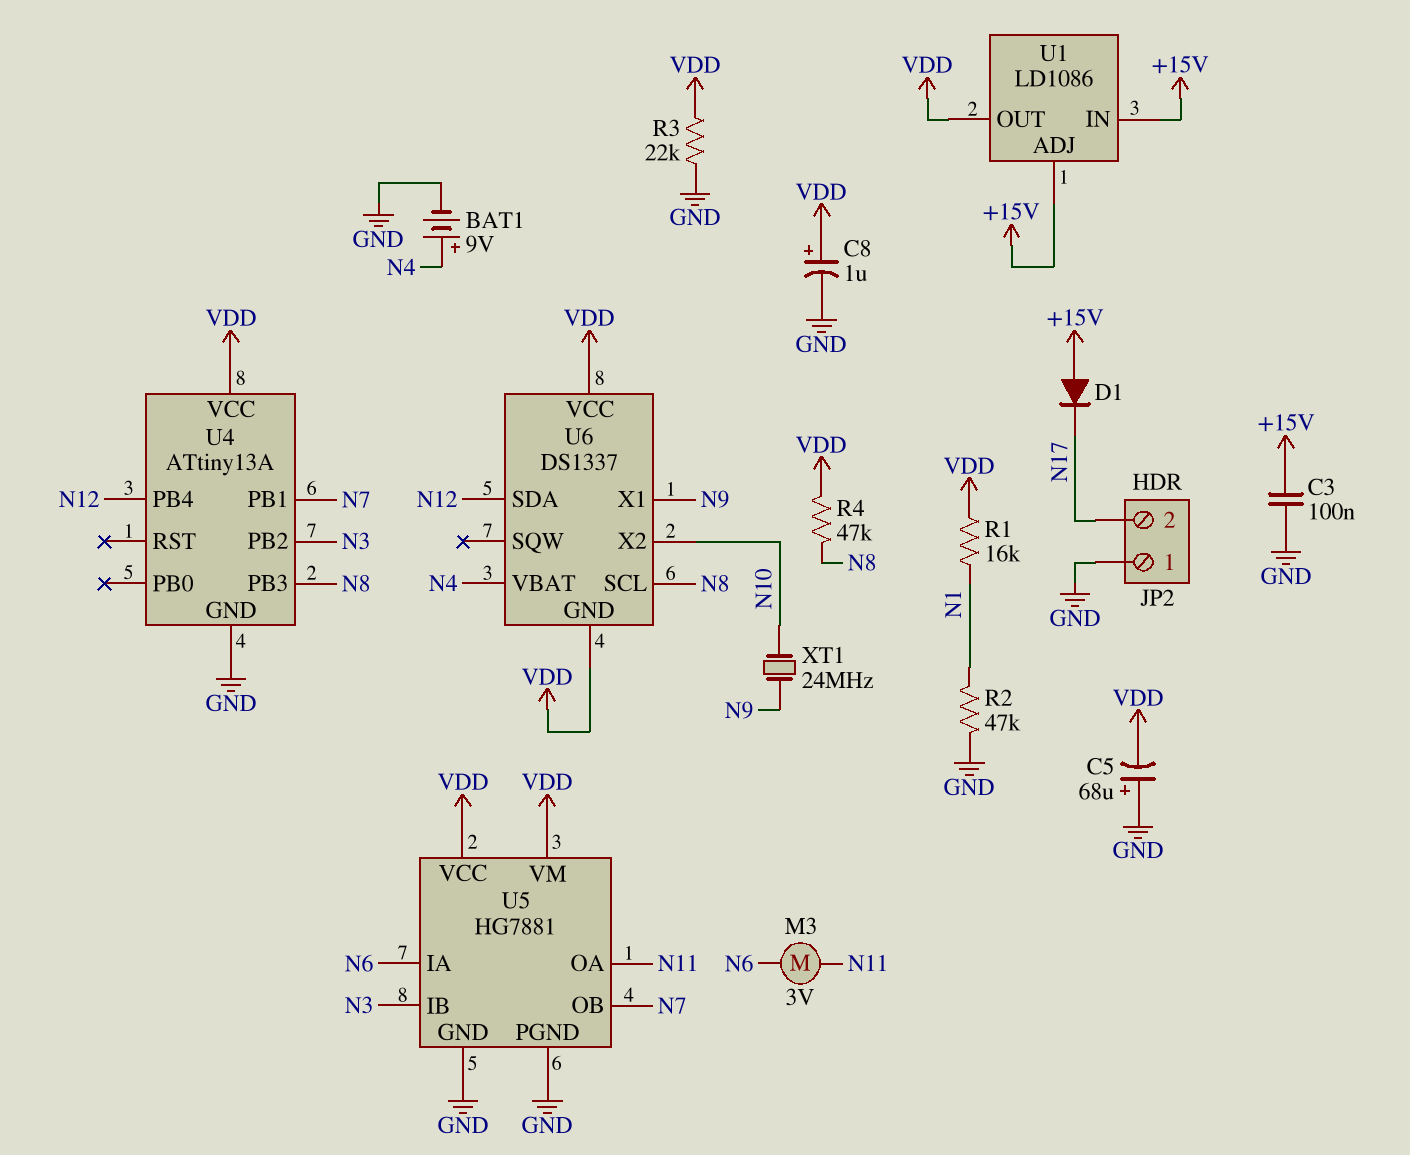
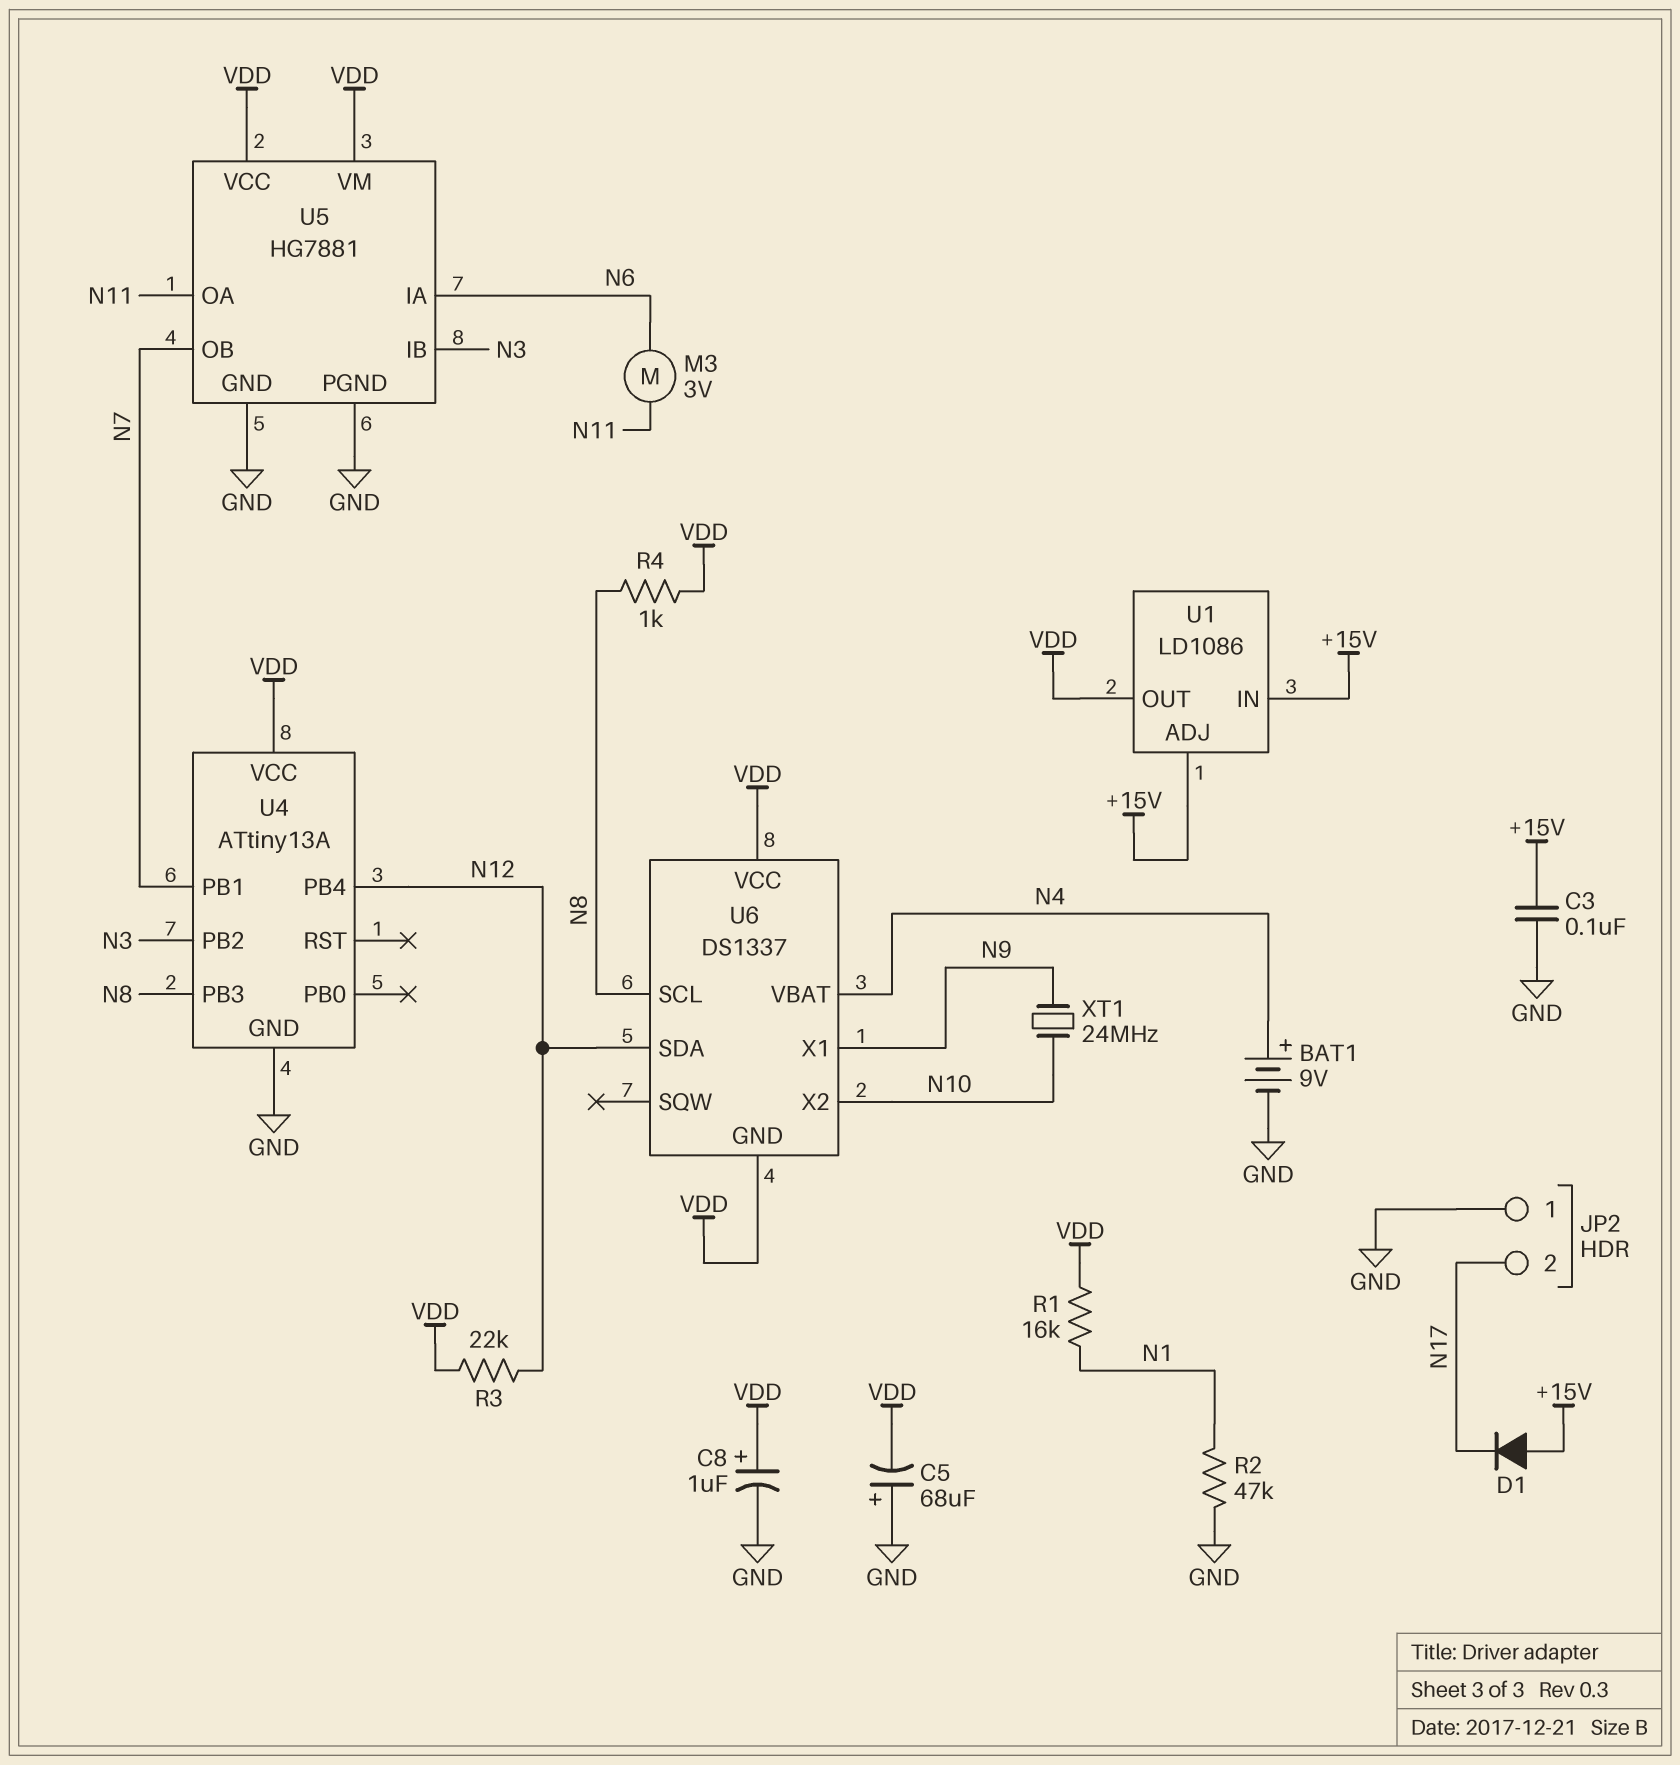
R3: 22k (GND, VDD) -> 22k (N12, VDD)
R4: 47k (N8, VDD) -> 1k (N8, VDD)

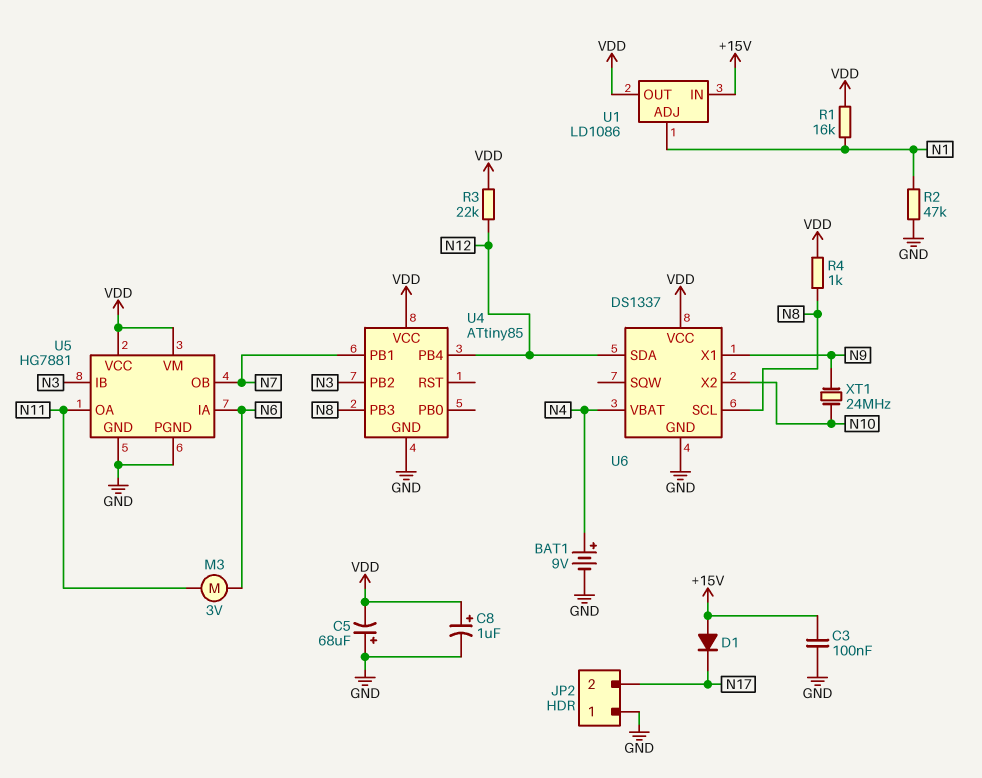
U1 pin ADJ: +15V -> N1
U4: ATtiny13A -> ATtiny85
U6 pin GND: VDD -> GND

